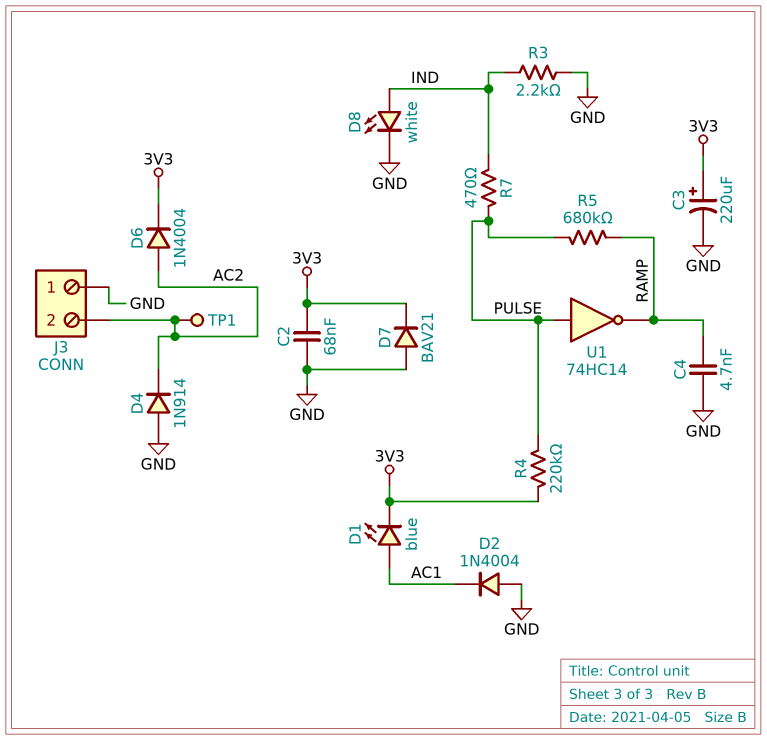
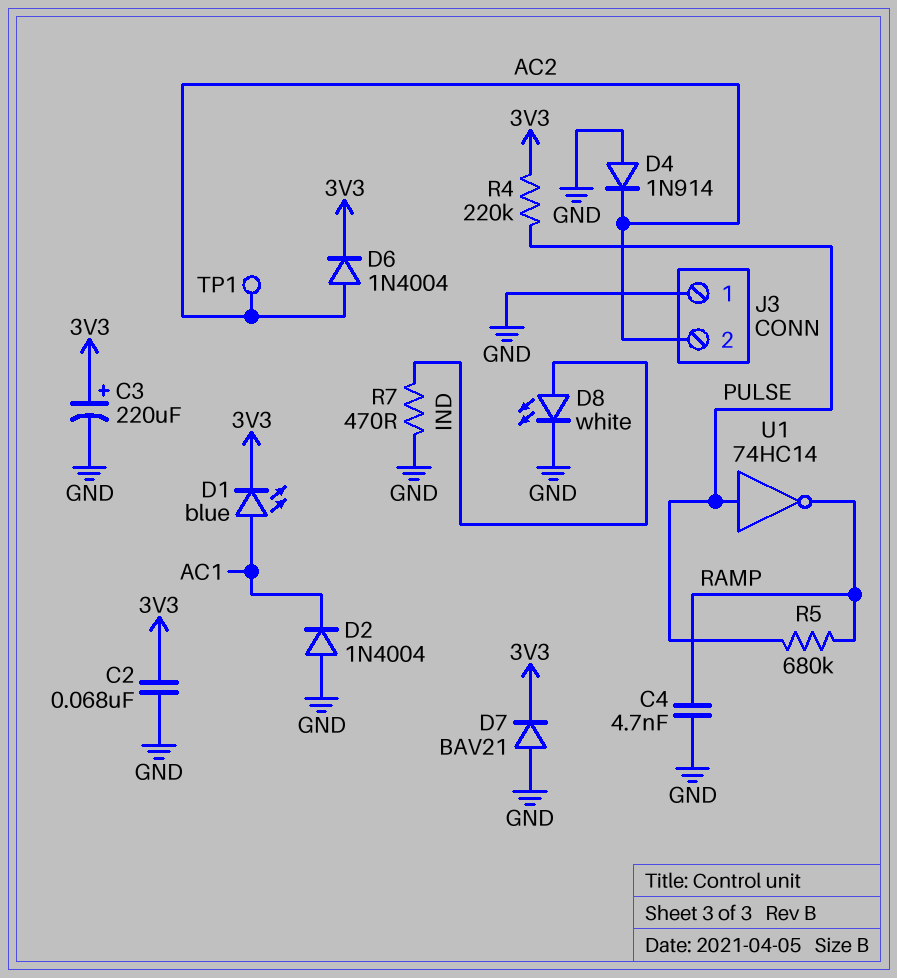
R3: 2.2k (GND, IND) -> none
R7: 470 (IND, PULSE) -> 470 (GND, IND)

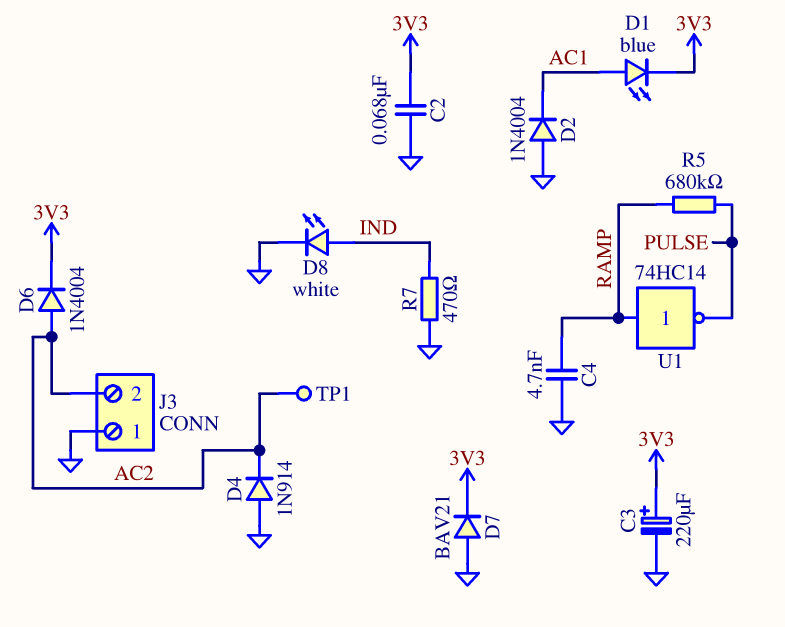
R4: 220k (3V3, PULSE) -> none
U1: NOT 74HC14 (in PULSE, out RAMP) -> NOT 74HC14 (in RAMP, out PULSE)

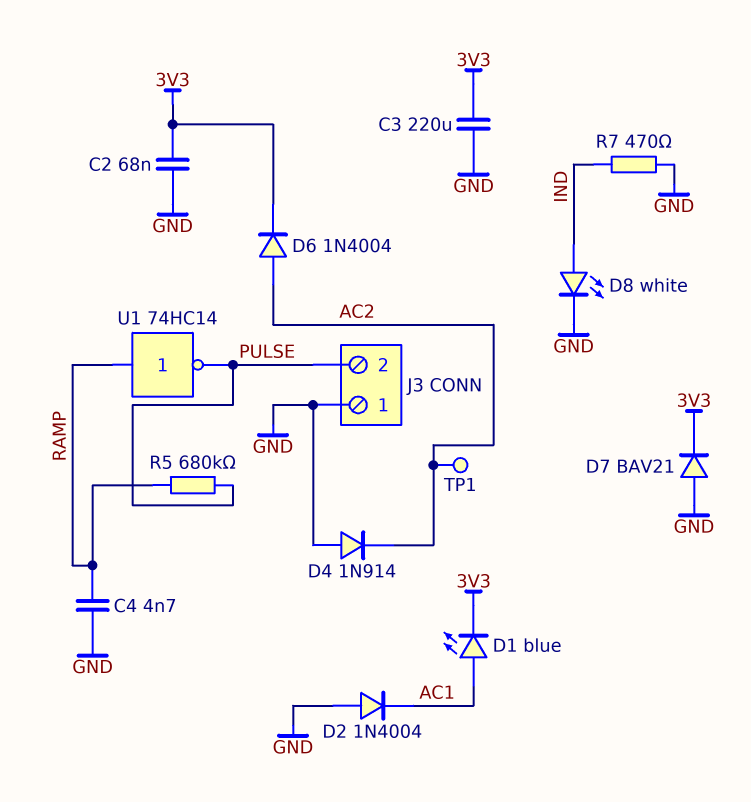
C3: 220uF (plus 3V3, minus GND) -> 220uF (3V3, GND)
J3 pin 2: AC2 -> PULSE

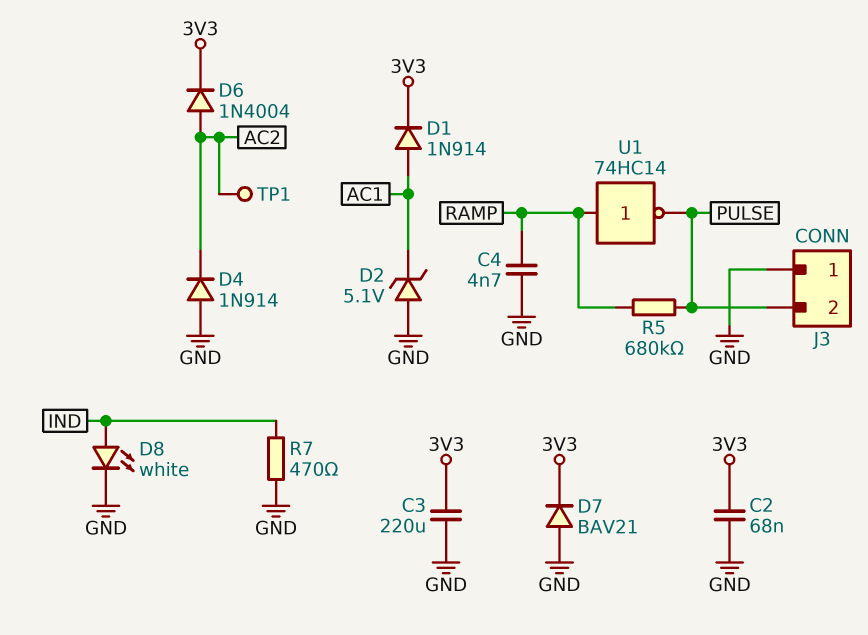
D1: LED blue (A AC1, K 3V3) -> diode 1N914 (A AC1, K 3V3)
D2: diode 1N4004 (A GND, K AC1) -> zener 5.1V (A GND, K AC1)

